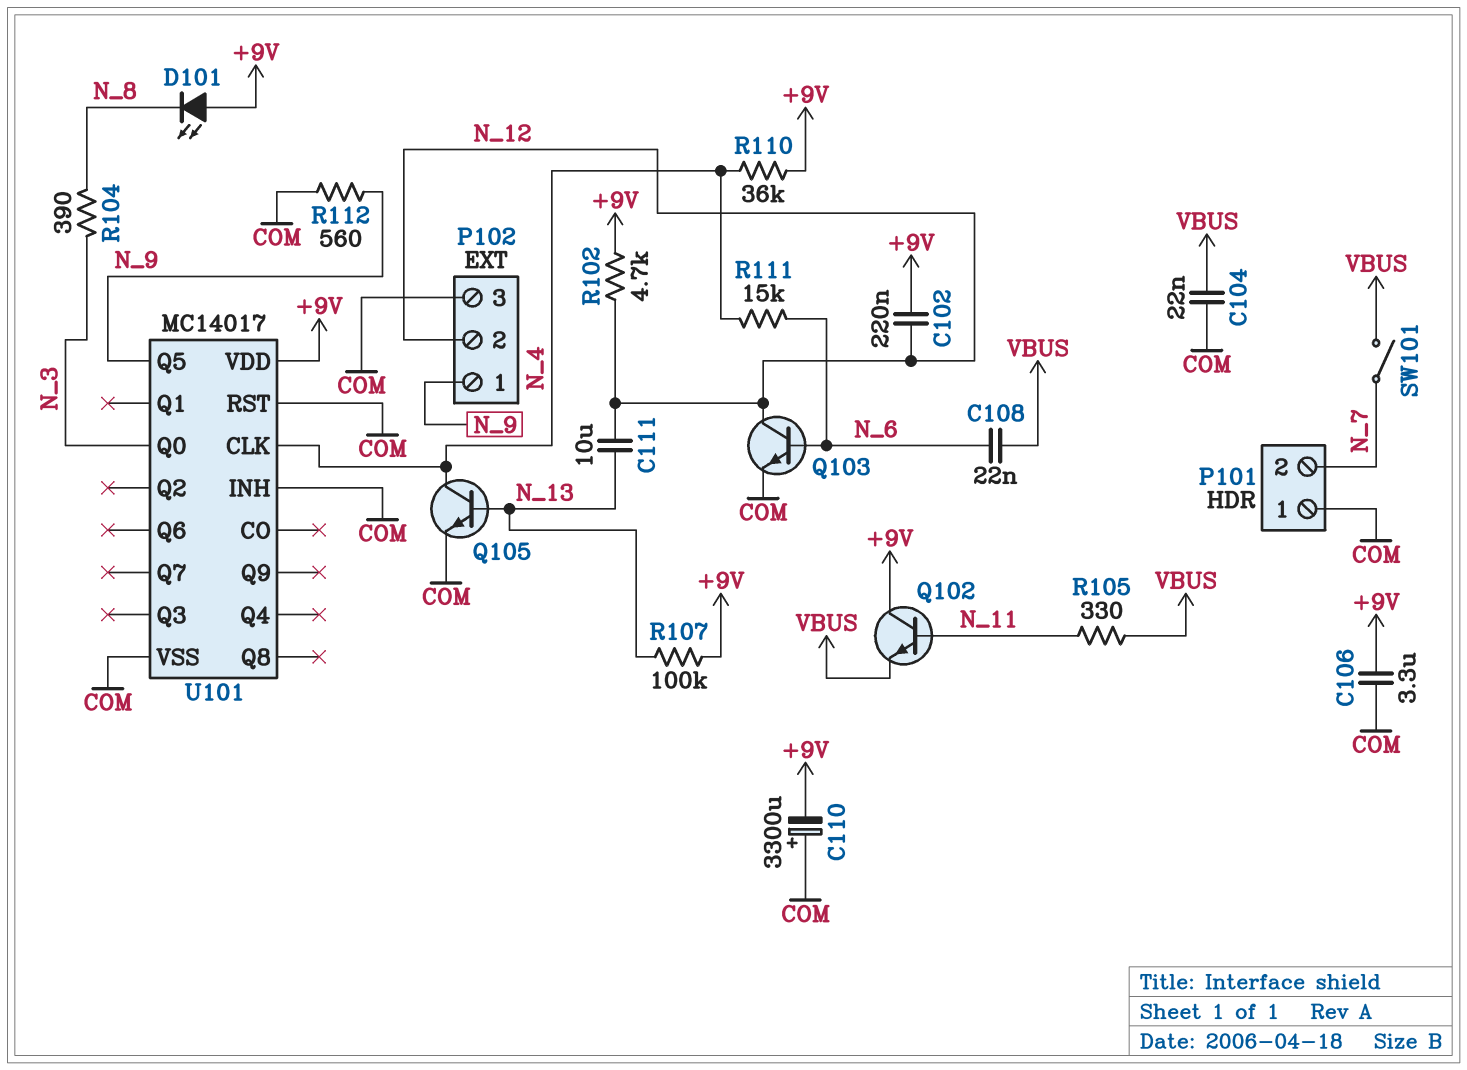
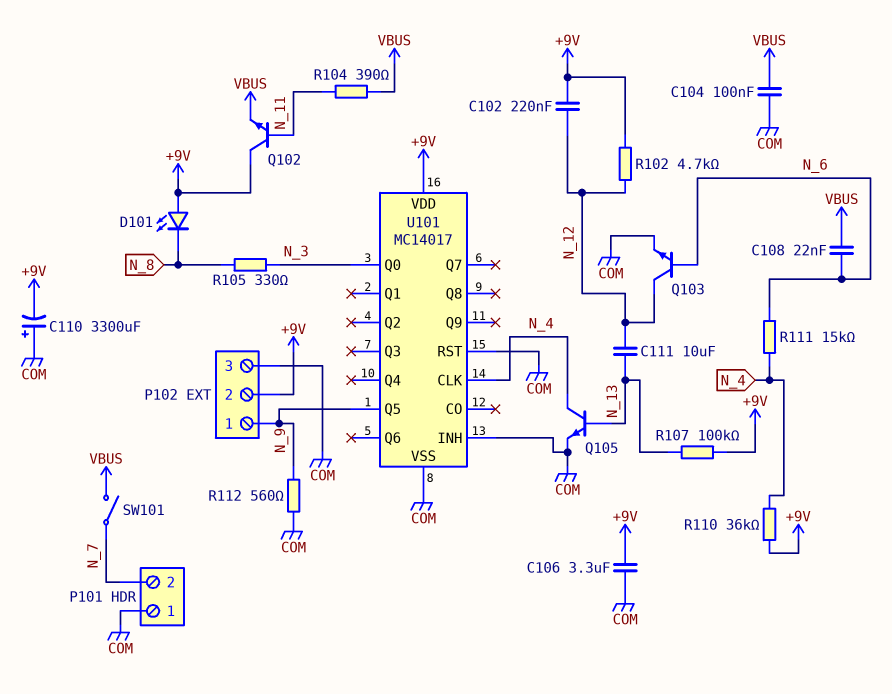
C104: 22nF (COM, VBUS) -> 100nF (COM, VBUS)
P102 pin 2: N_12 -> +9V
R104: 390 (N_3, N_8) -> 390 (N_11, VBUS)
R105: 330 (N_11, VBUS) -> 330 (N_3, N_8)

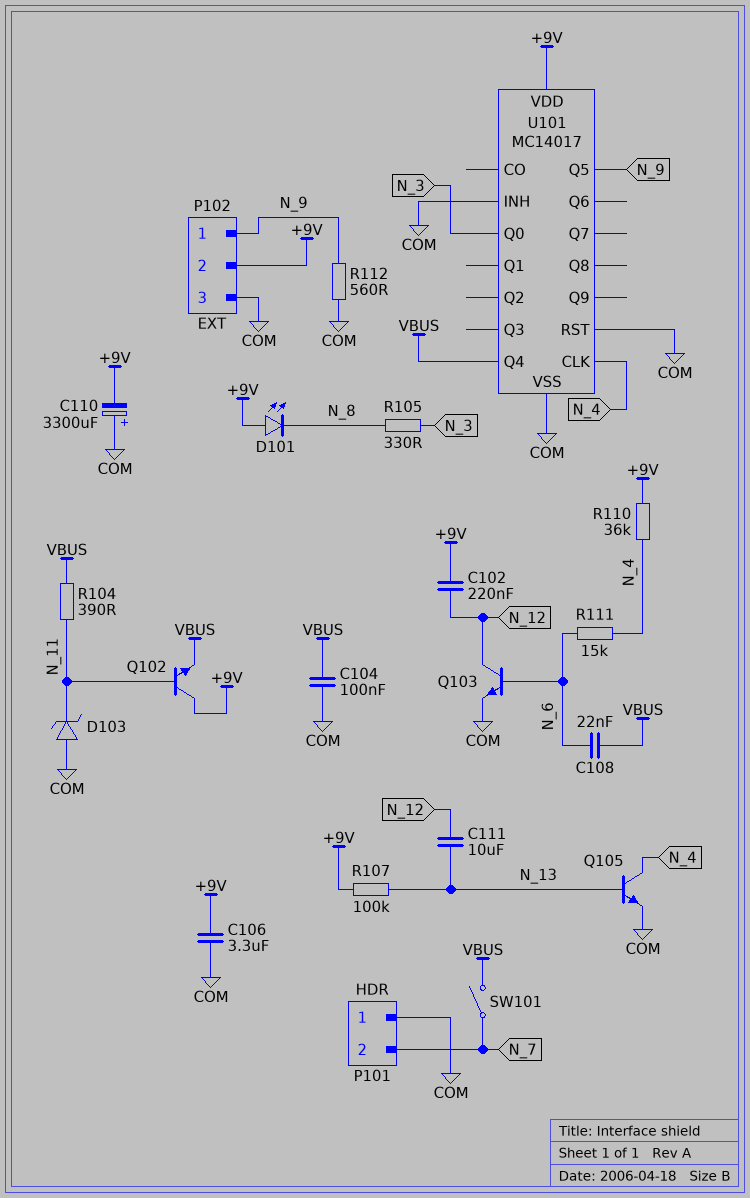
D103: none -> zener (A COM, K N_11)
R102: 4.7k (+9V, N_12) -> none
U101 pin Q4: none -> VBUS

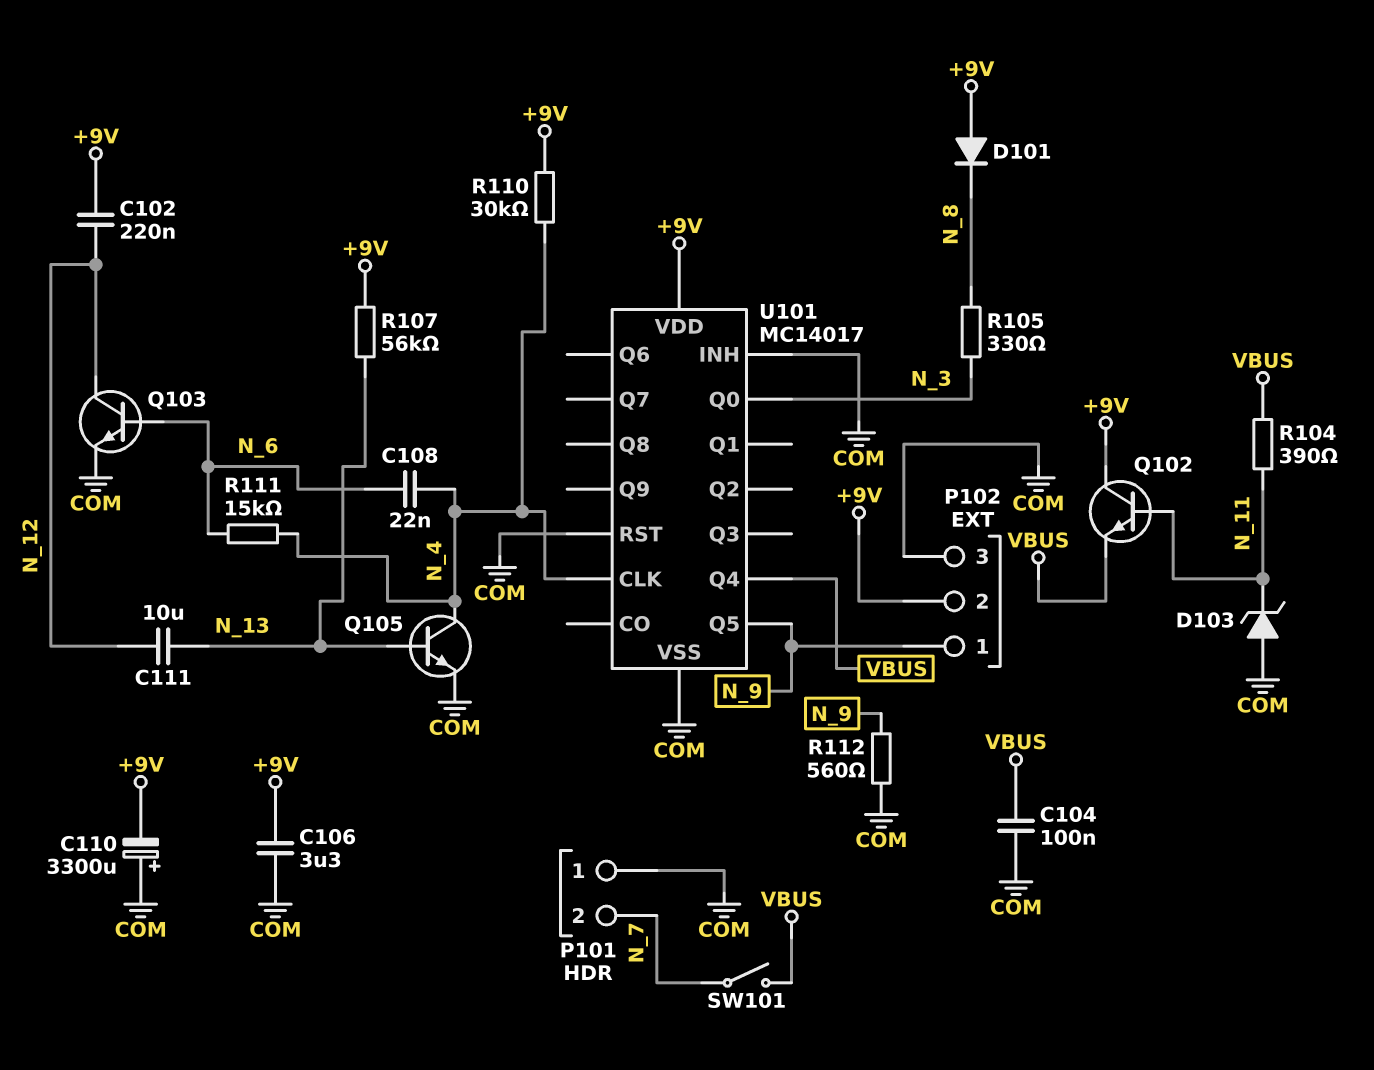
C108: 22nF (N_6, VBUS) -> 22nF (N_4, N_6)
D101: LED (A +9V, K N_8) -> diode (A +9V, K N_8)
R107: 100k (+9V, N_13) -> 56k (+9V, N_13)
R110: 36k (+9V, N_4) -> 30k (+9V, N_4)

